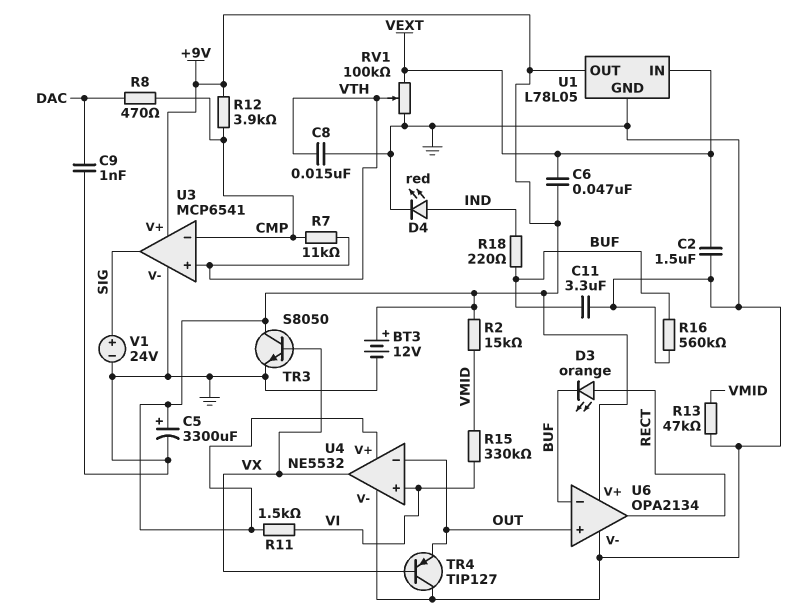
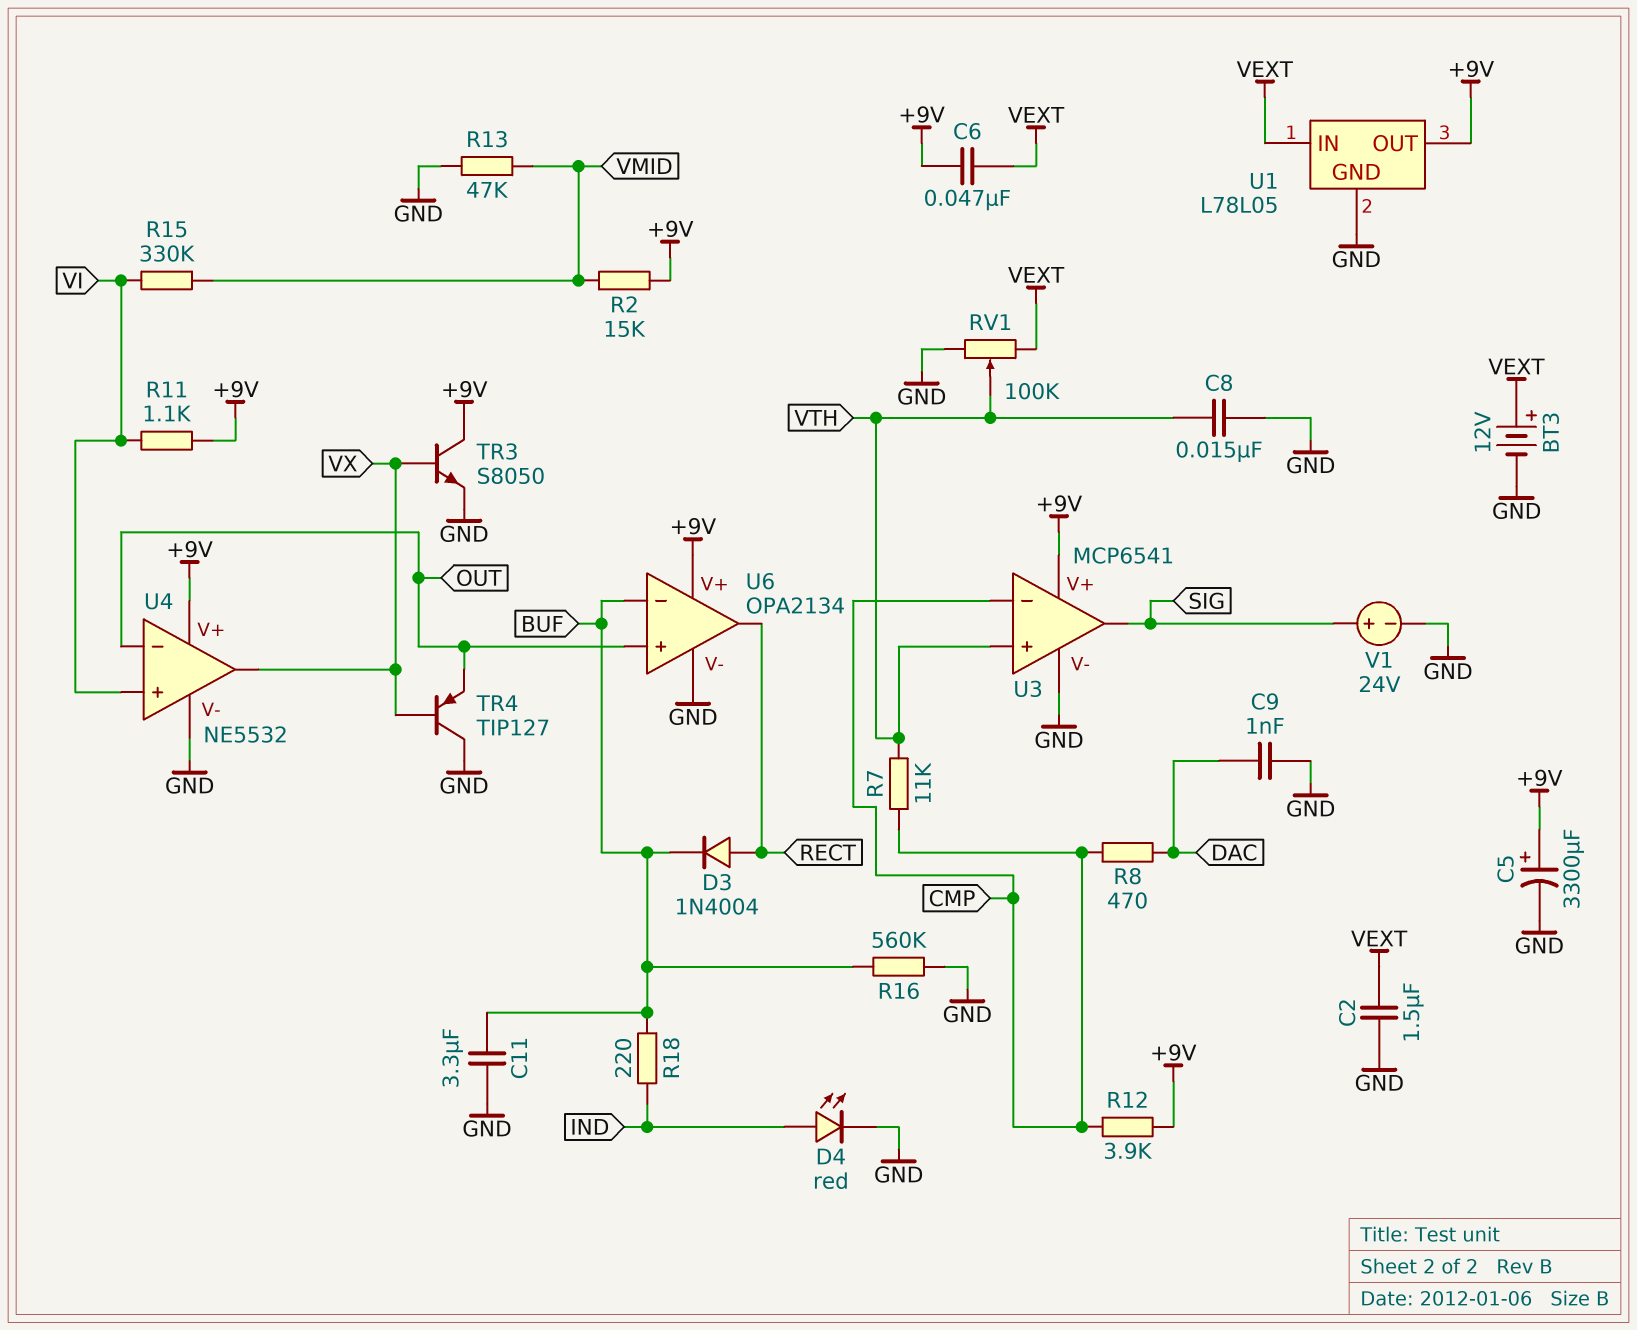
BT3: 12V (plus +9V, minus GND) -> 12V (plus VEXT, minus GND)
D3: LED orange (A RECT, K BUF) -> diode 1N4004 (A RECT, K BUF)
R11: 1.5k (+9V, VI) -> 1.1k (+9V, VI)

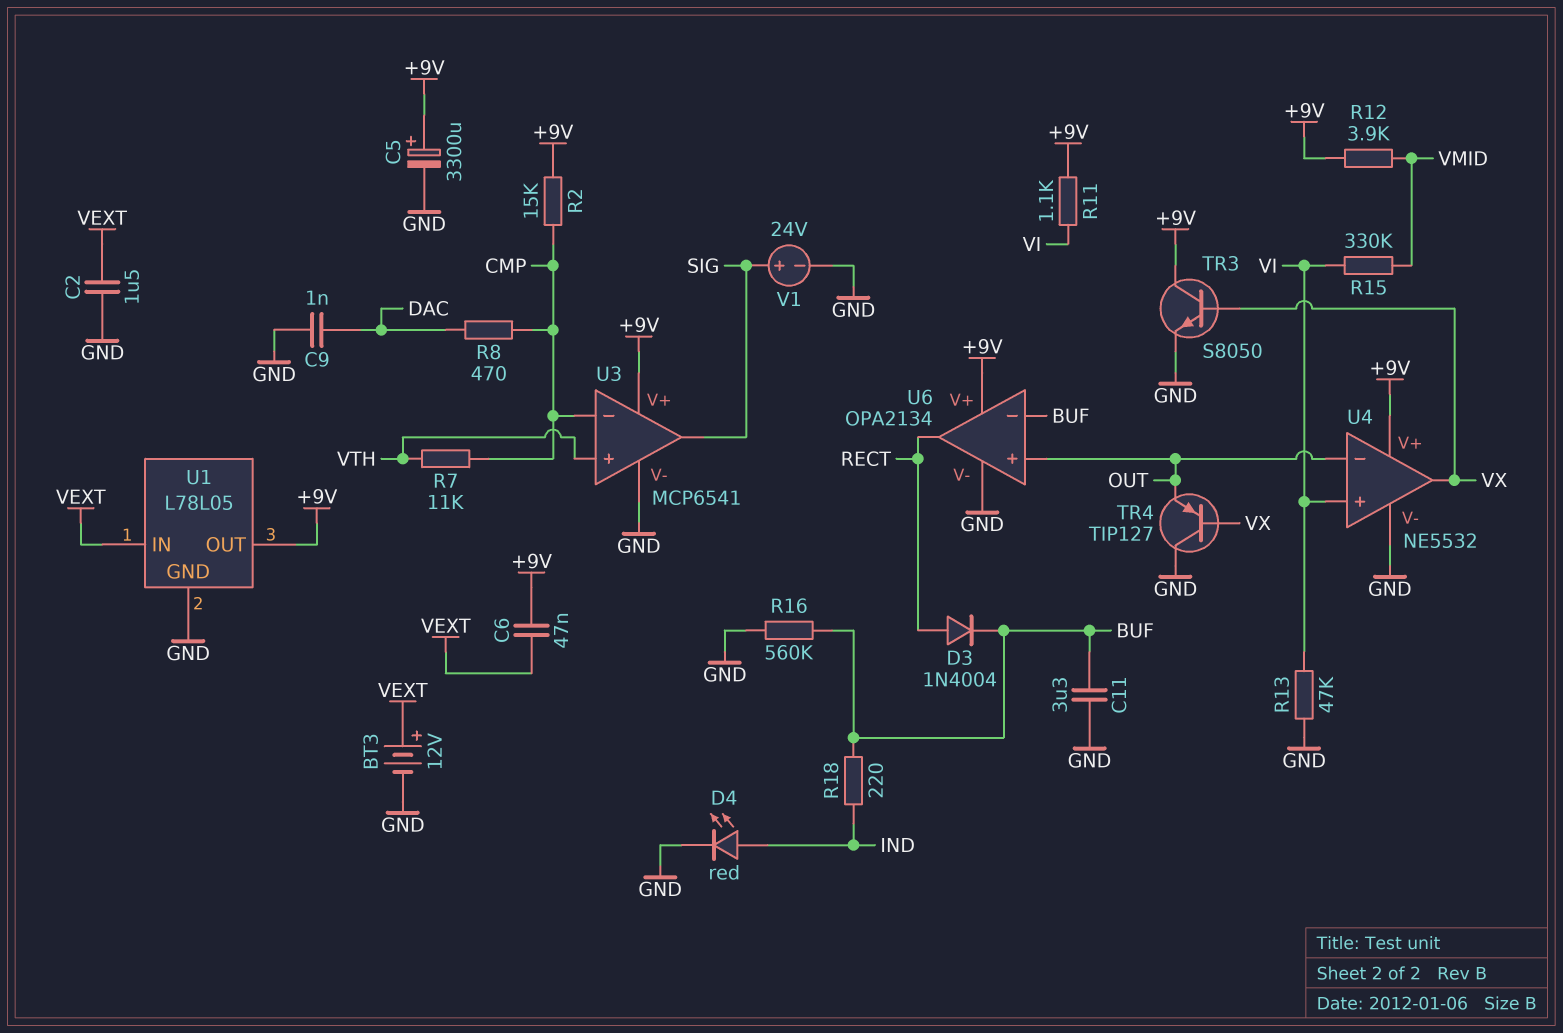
C8: 15nF (GND, VTH) -> none
R2: 15k (+9V, VMID) -> 15k (+9V, CMP)
R12: 3.9k (+9V, CMP) -> 3.9k (+9V, VMID)
R13: 47k (GND, VMID) -> 47k (GND, VI)
RV1: 100k (GND, VEXT, wiper VTH) -> none

